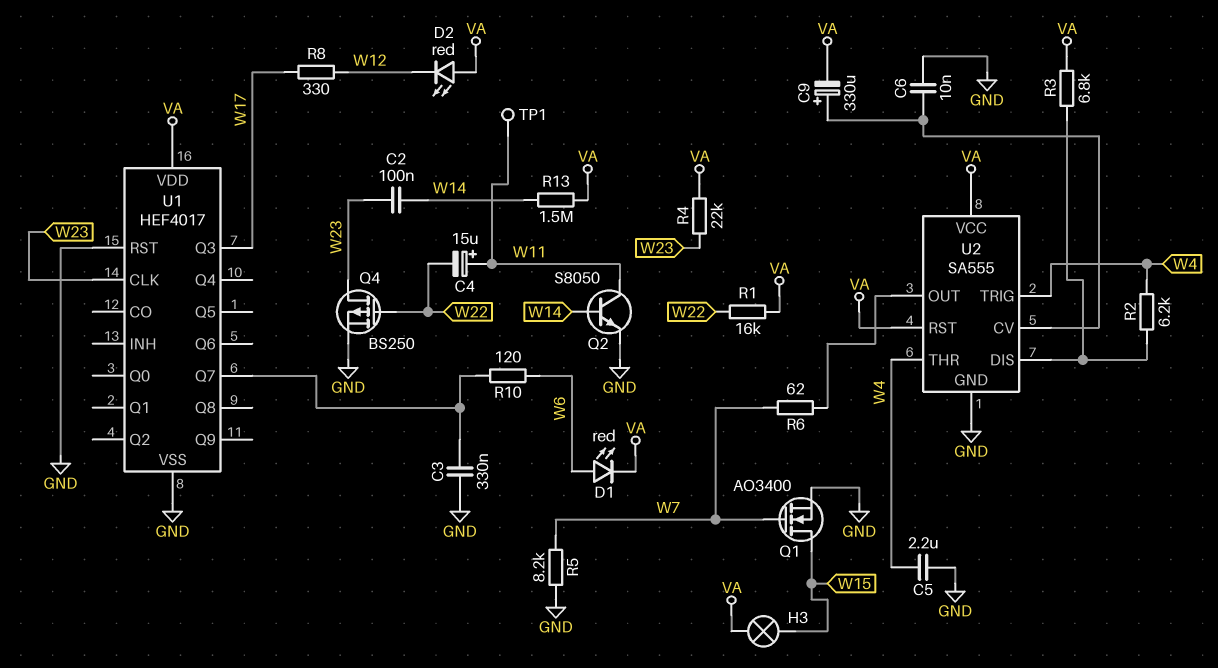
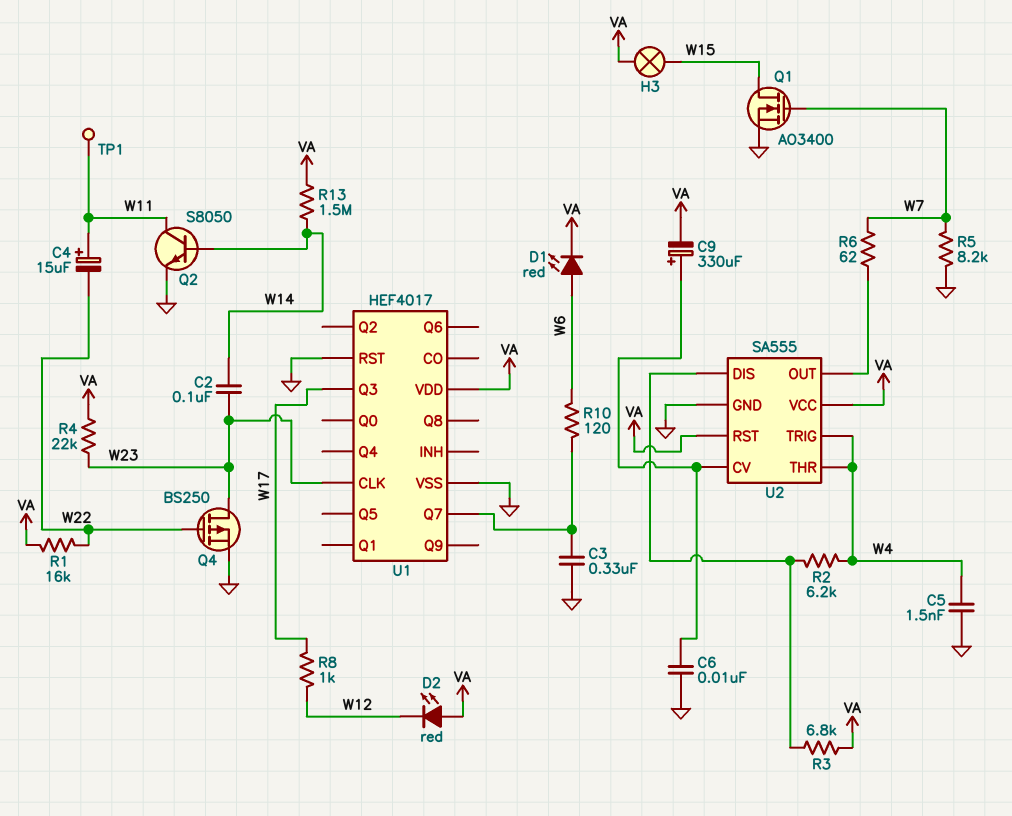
C5: 2.2uF (GND, W4) -> 1.5nF (GND, W4)
R8: 330 (W12, W17) -> 1k (W12, W17)

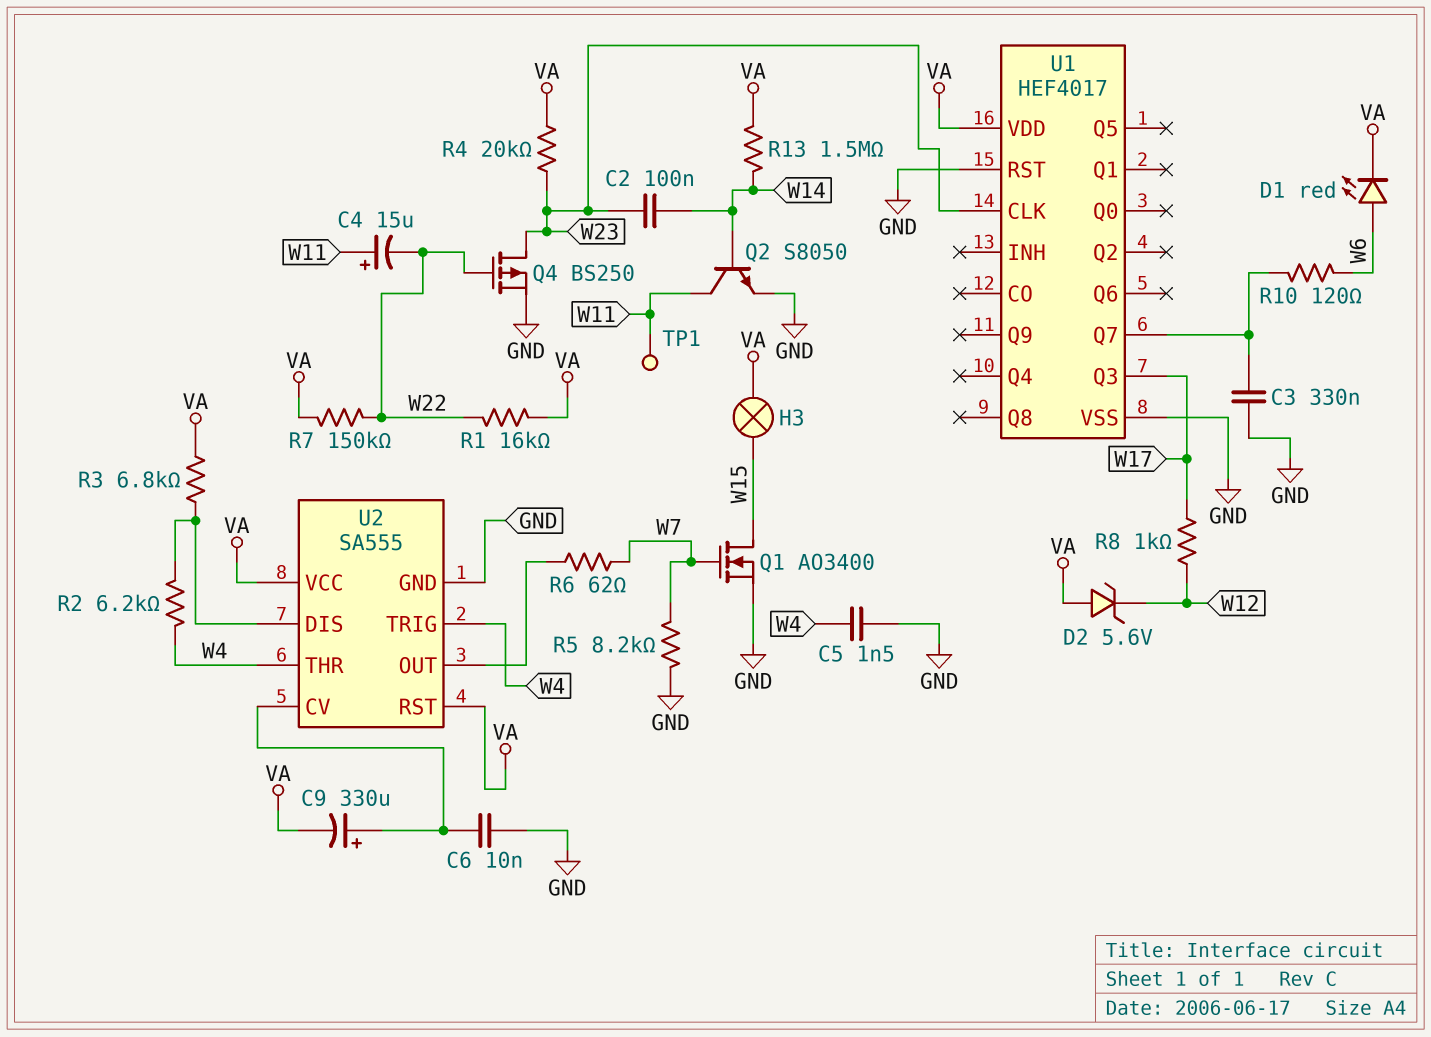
D2: LED red (A VA, K W12) -> zener 5.6V (A VA, K W12)
R4: 22k (VA, W23) -> 20k (VA, W23)
R7: none -> 150k (VA, W22)

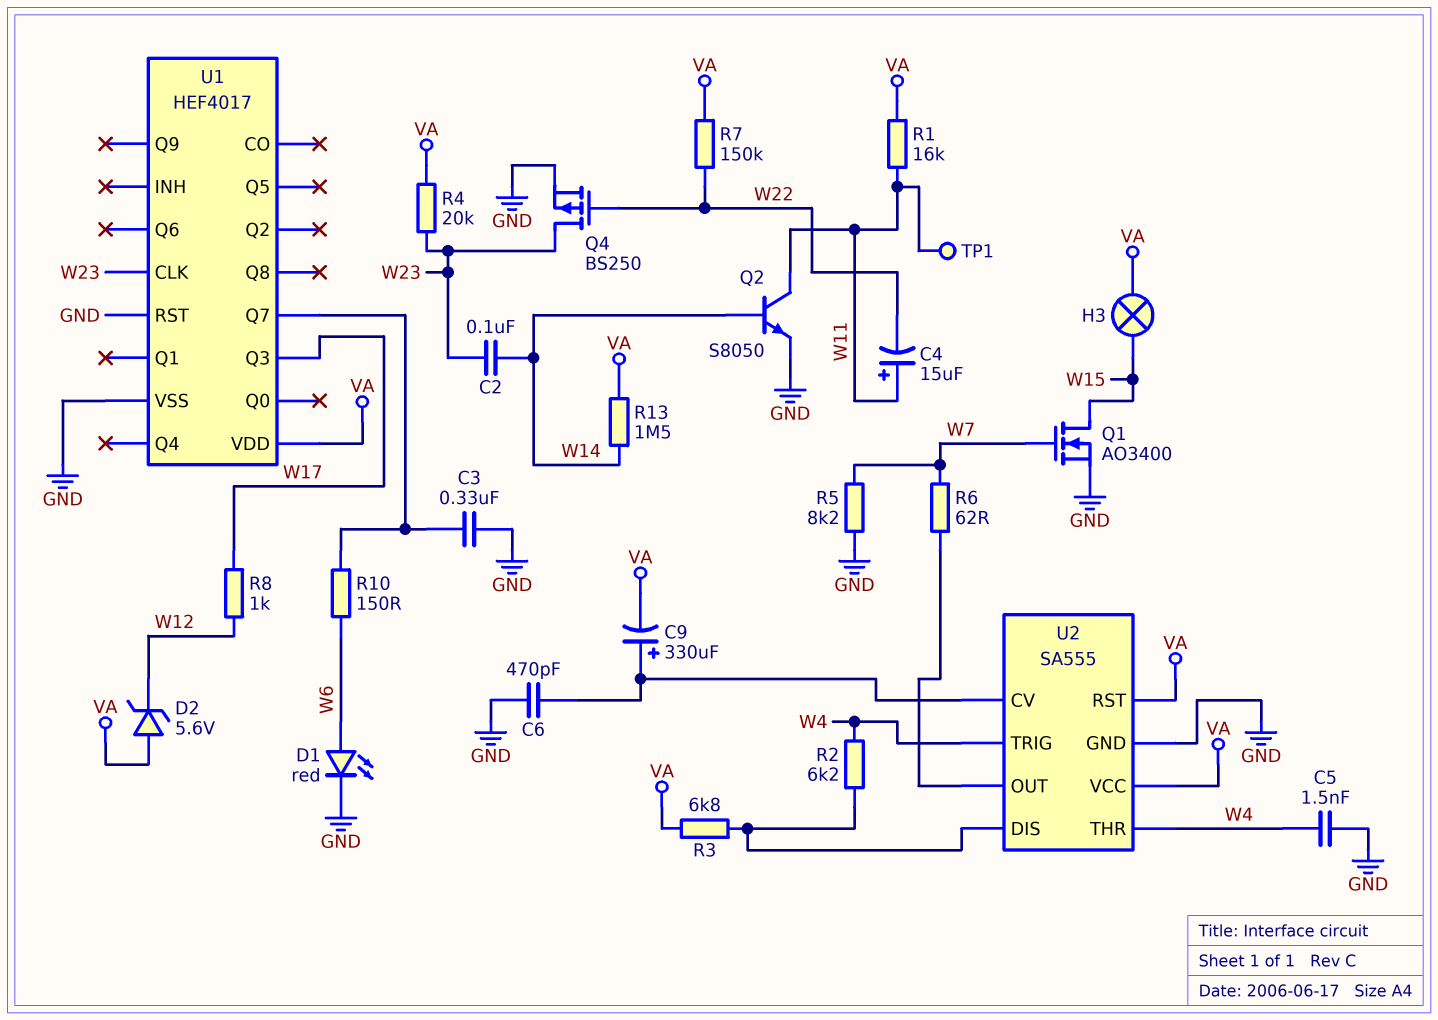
C6: 10nF (GND, U2/CV) -> 470pF (GND, U2/CV)
D1: LED red (A W6, K VA) -> LED red (A W6, K GND)
R1: 16k (VA, W22) -> 16k (VA, W11)
R10: 120 (U1/Q7, W6) -> 150 (U1/Q7, W6)

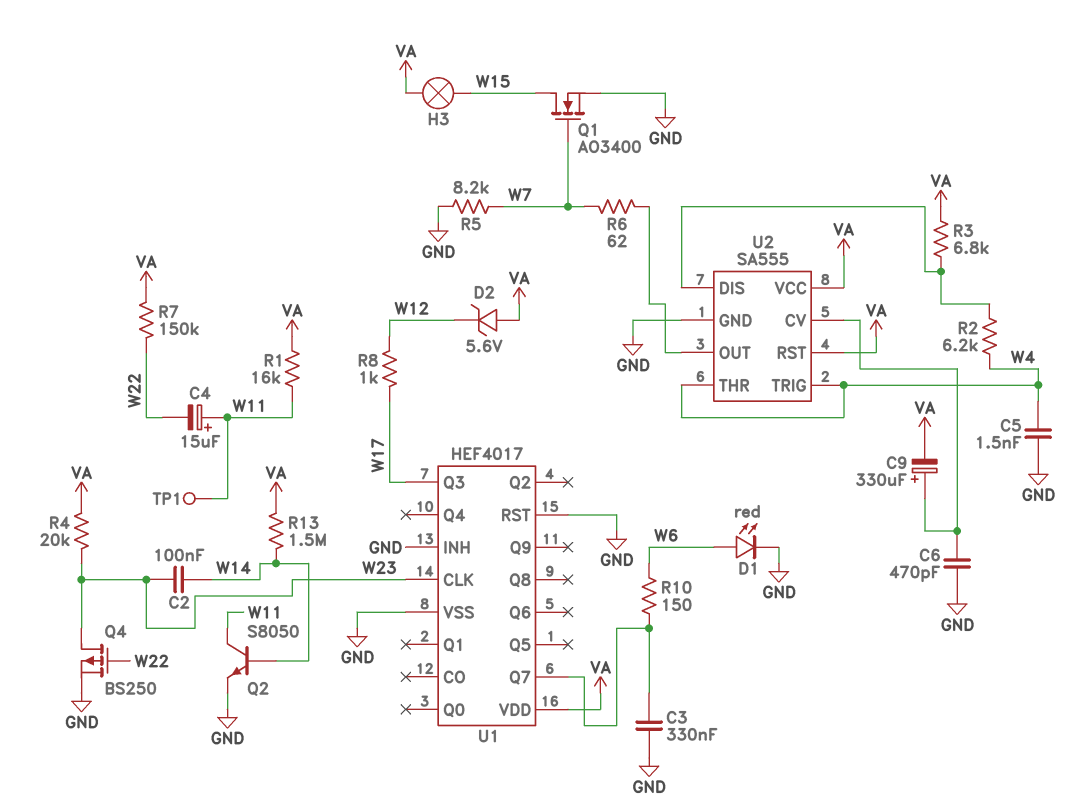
U1 pin INH: none -> GND

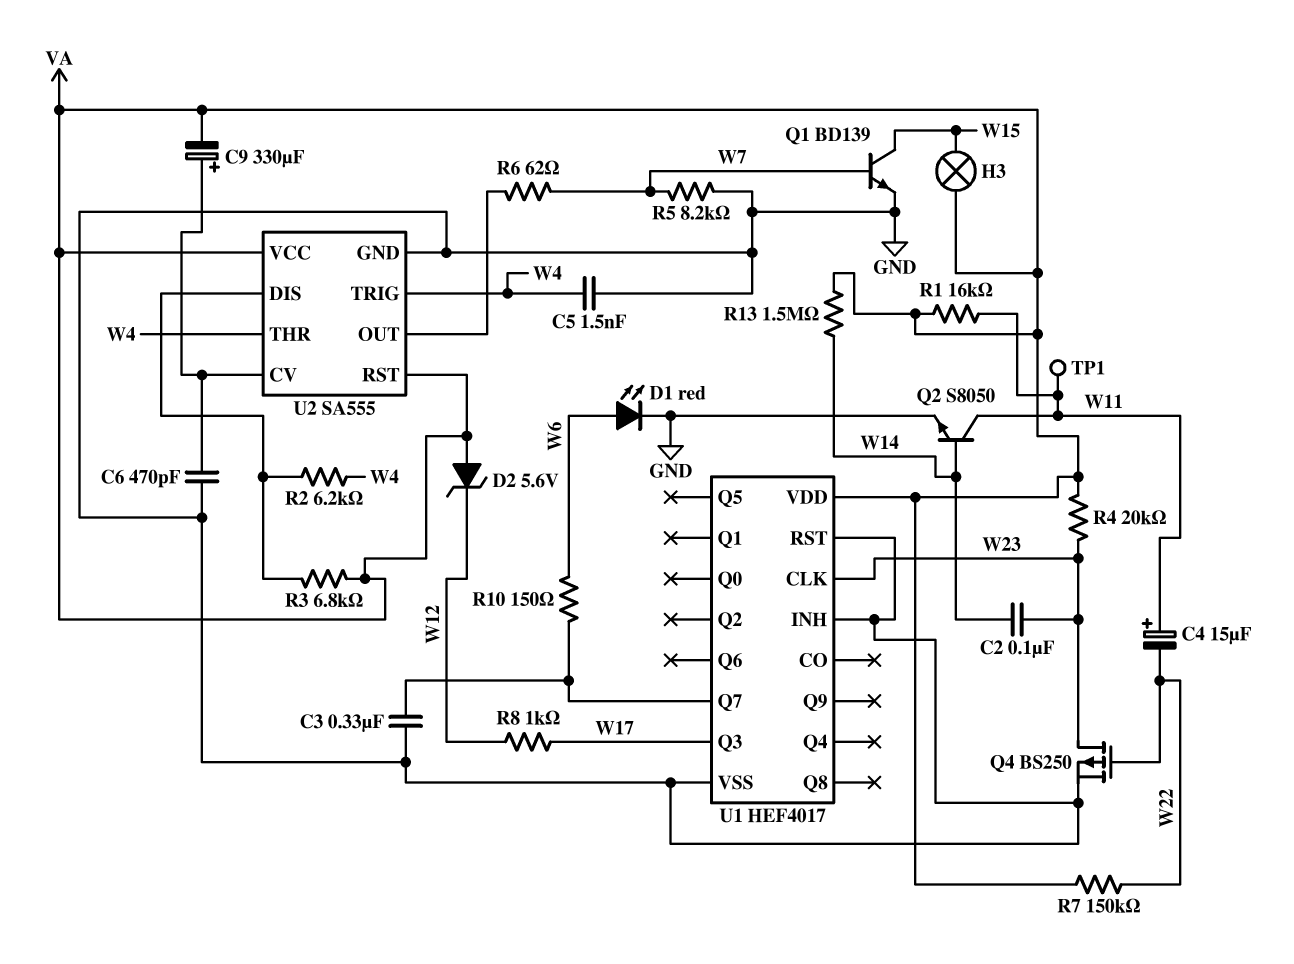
Q1: NMOS AO3400 (G W7, D W15, S GND) -> NPN BD139 (B W7, C W15, E GND)

